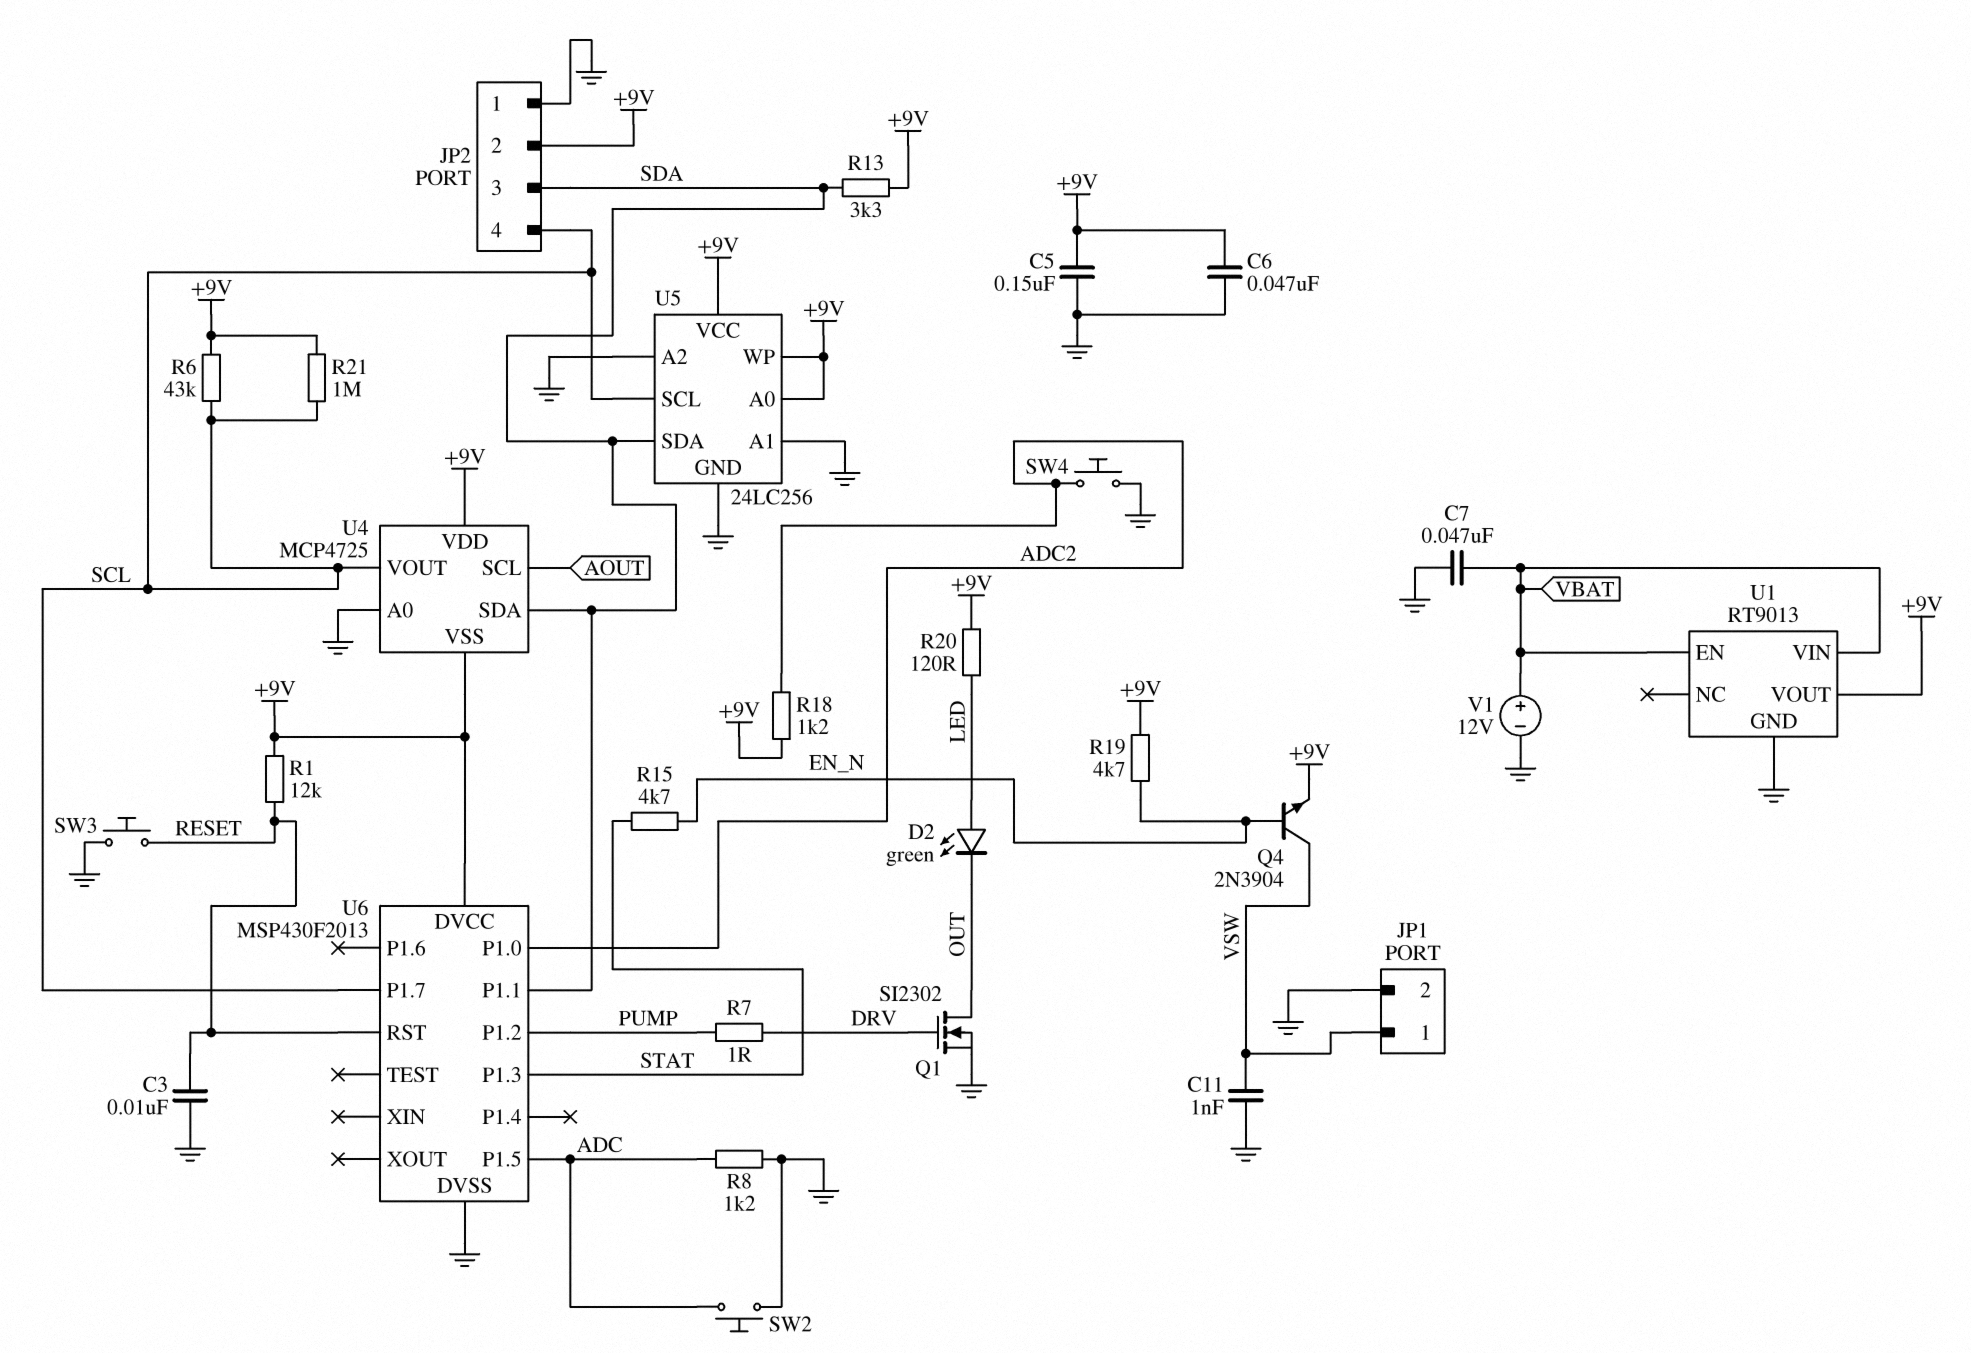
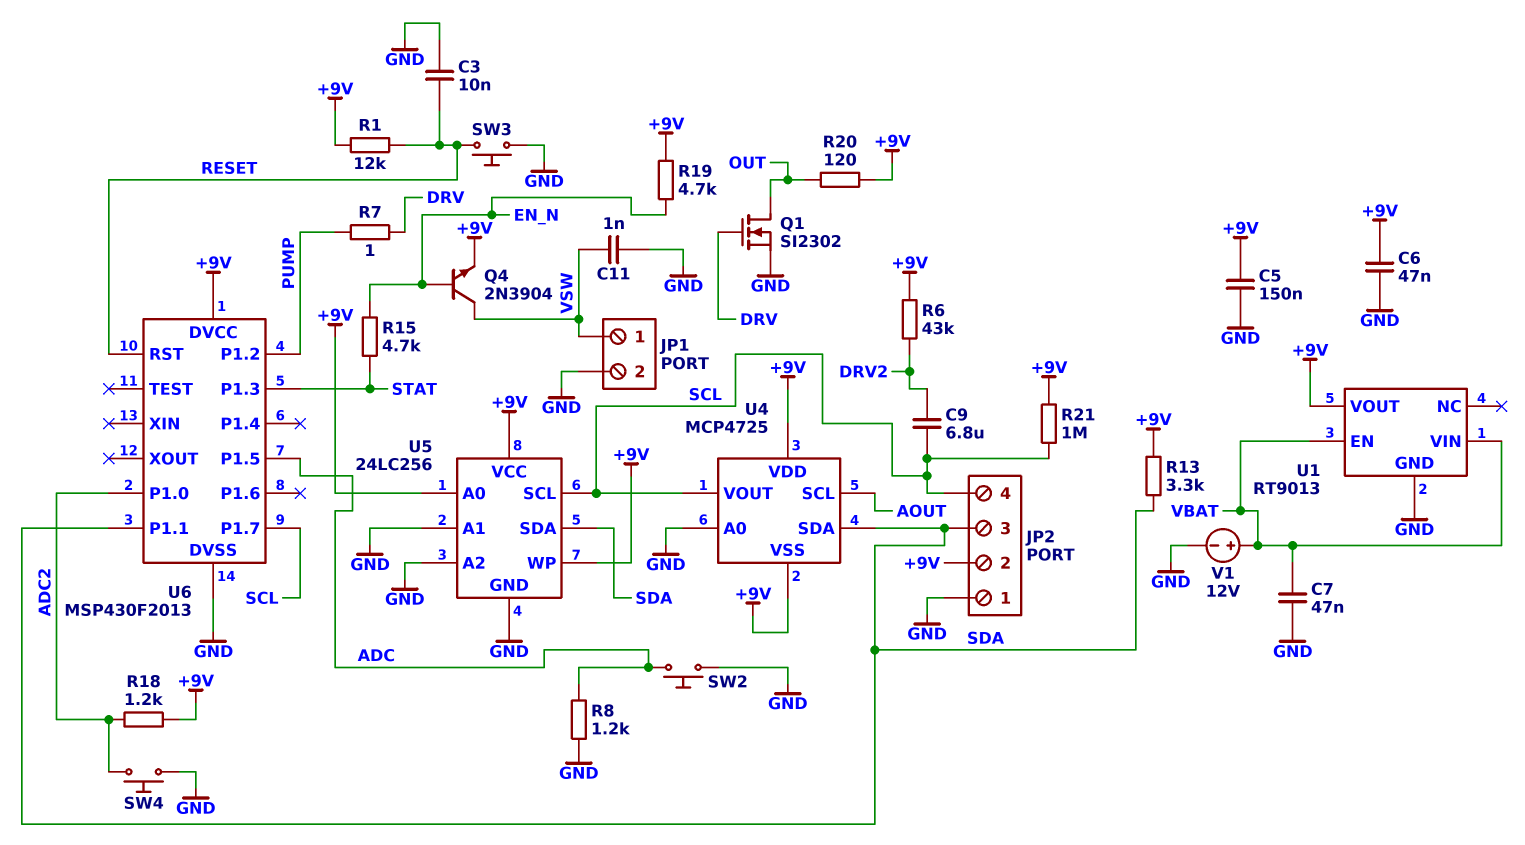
C9: none -> 6.8uF (DRV2, SCL)
D2: LED green (A LED, K OUT) -> none
R6: 43k (+9V, SCL) -> 43k (+9V, DRV2)
R20: 120 (+9V, LED) -> 120 (+9V, OUT)

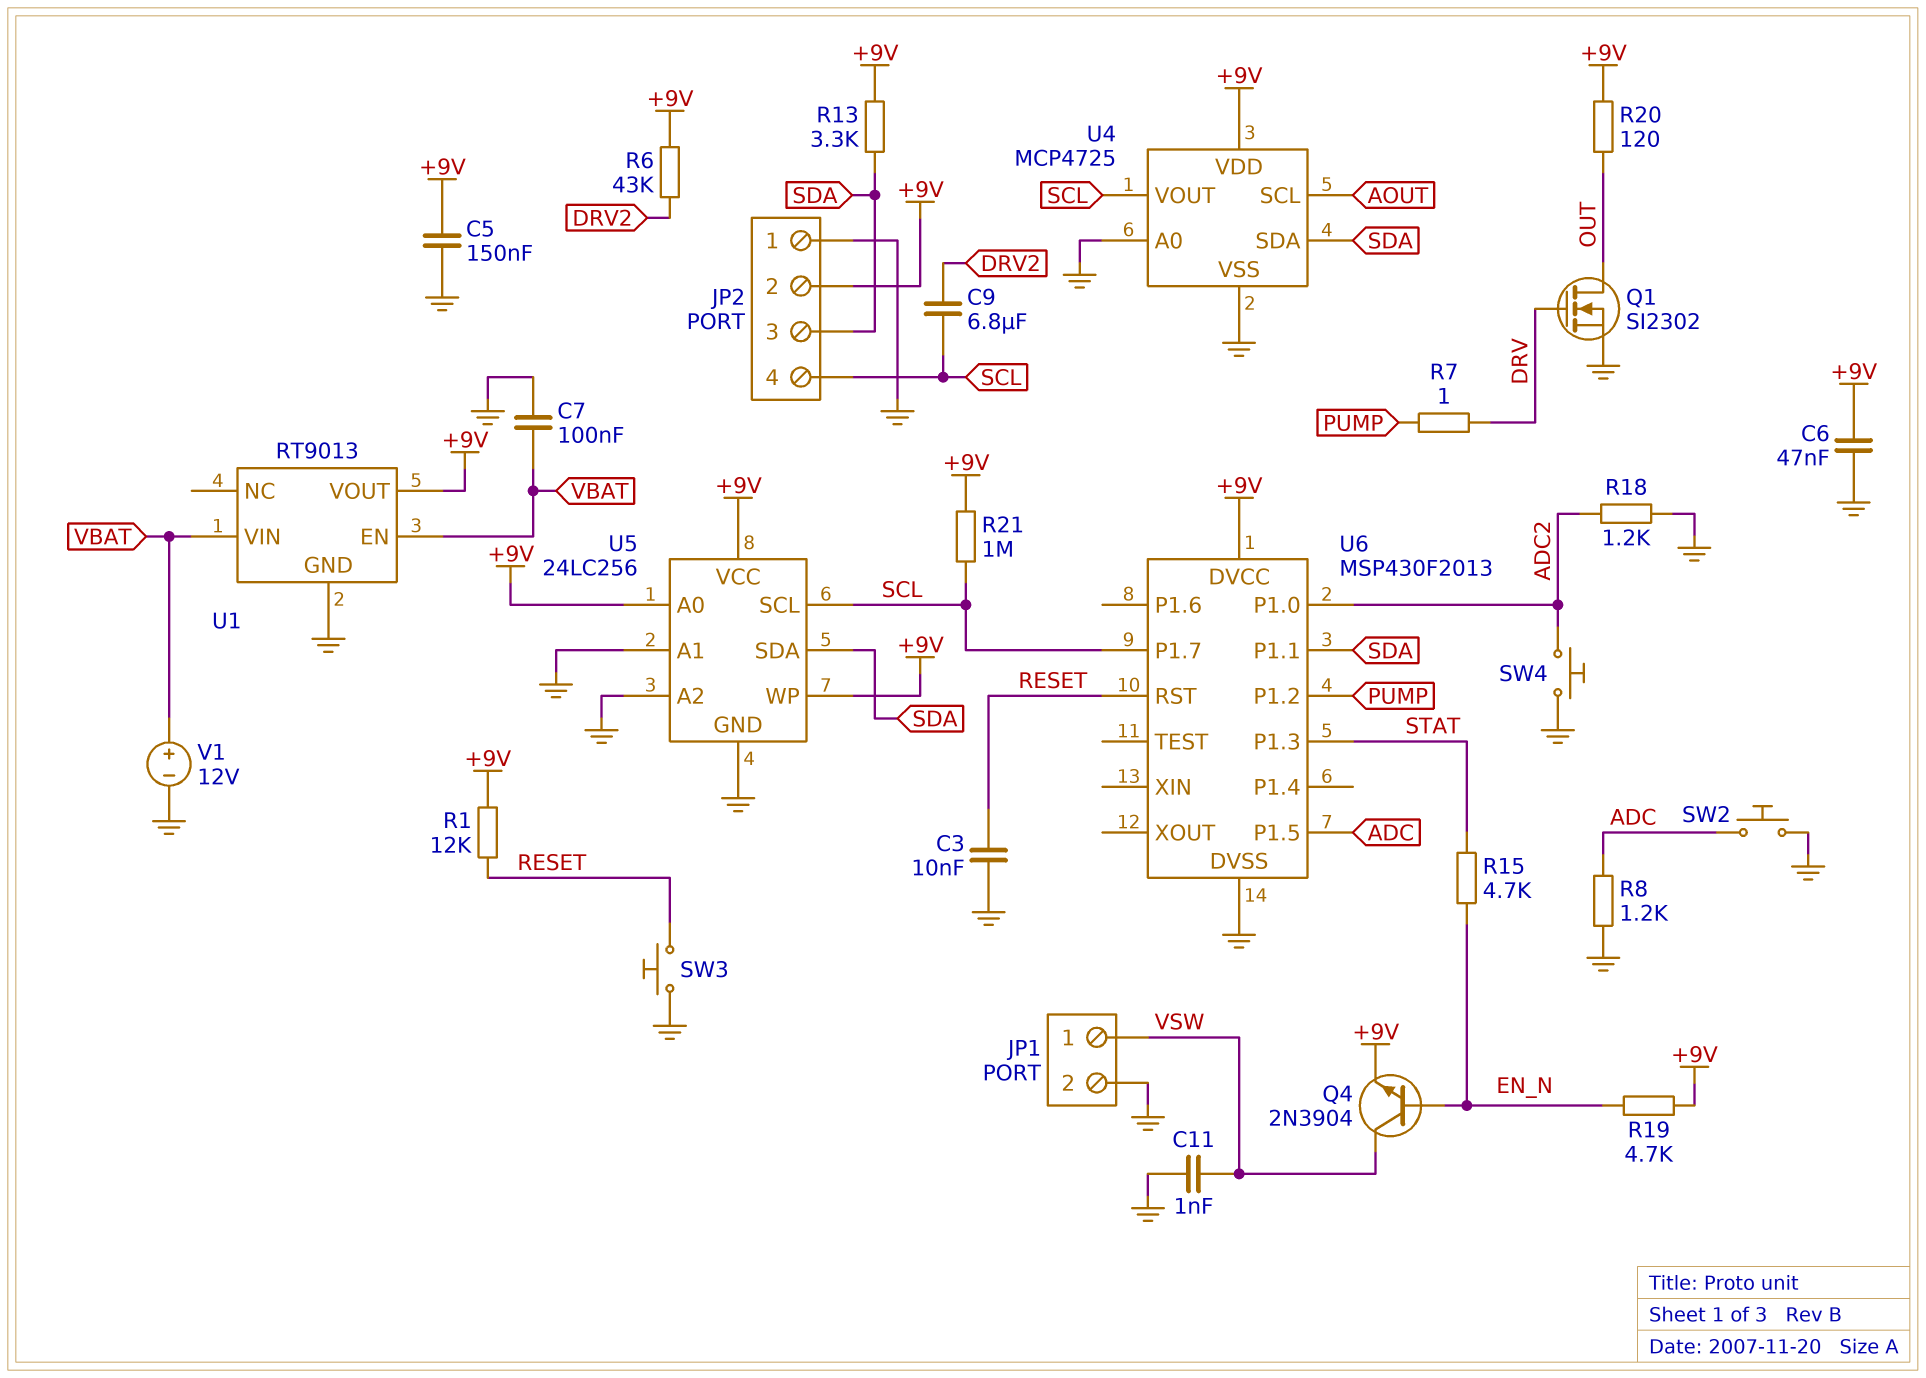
C7: 47nF (GND, VBAT) -> 100nF (GND, VBAT)
R18: 1.2k (+9V, ADC2) -> 1.2k (ADC2, GND)
U4 pin VSS: +9V -> GND

